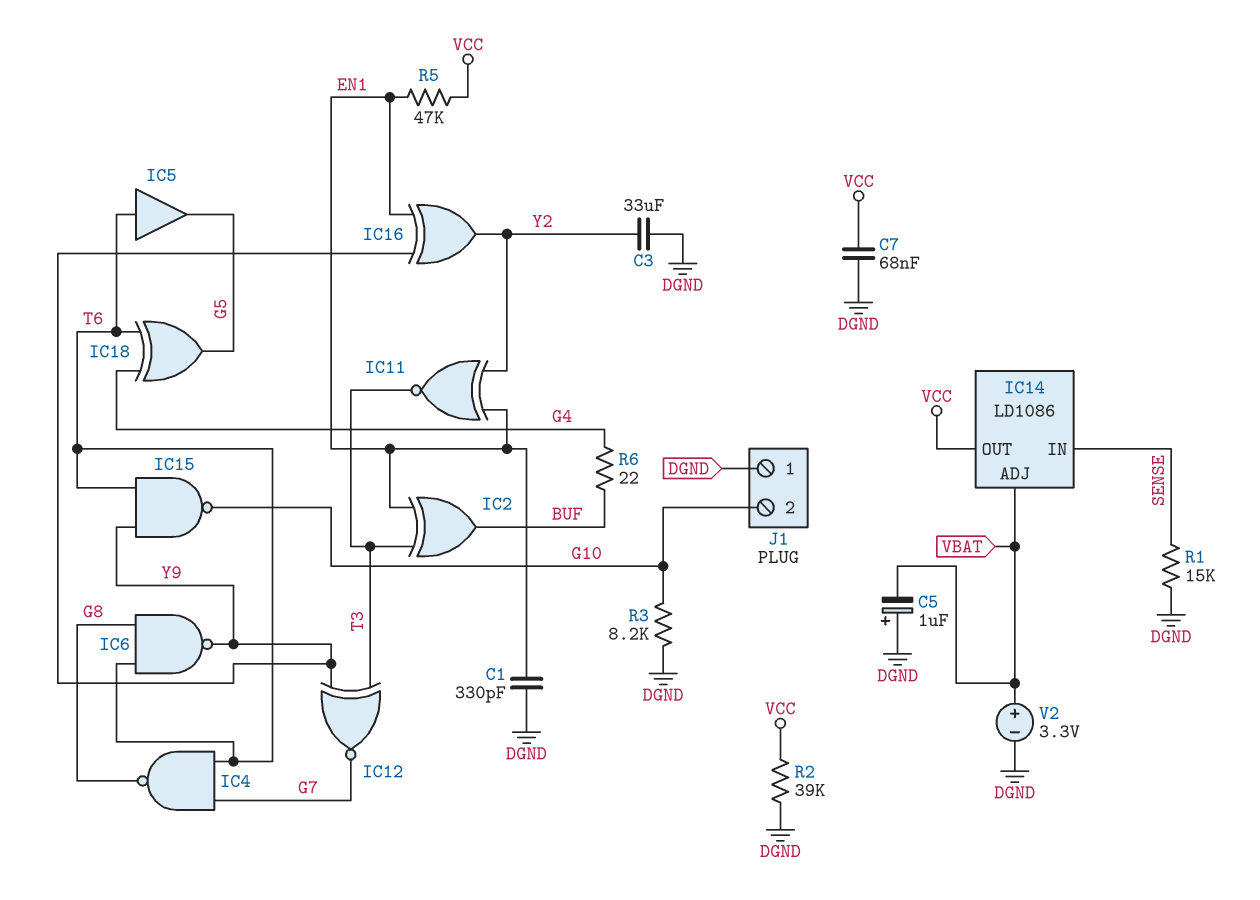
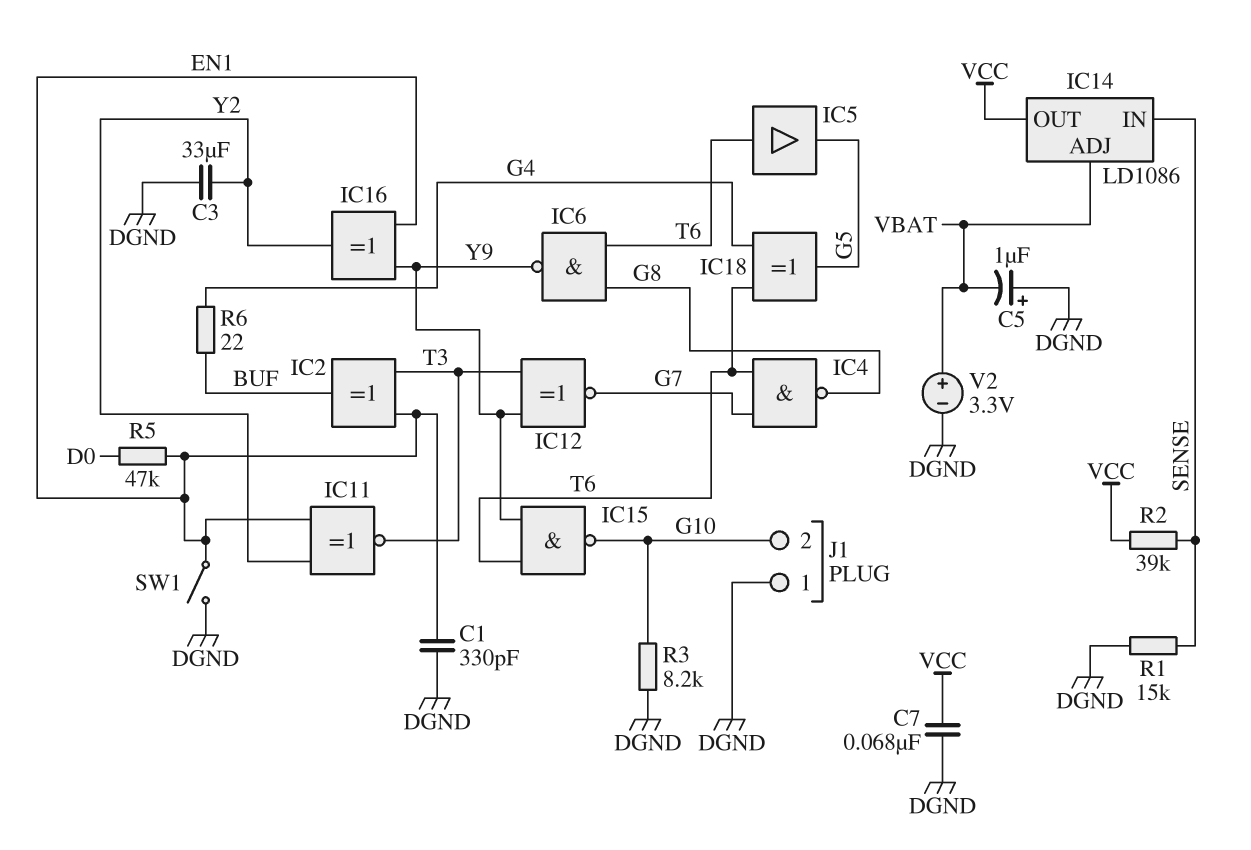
R2: 39k (DGND, VCC) -> 39k (SENSE, VCC)
R5: 47k (EN1, VCC) -> 47k (D0, EN1)
SW1: none -> switch (DGND, EN1)

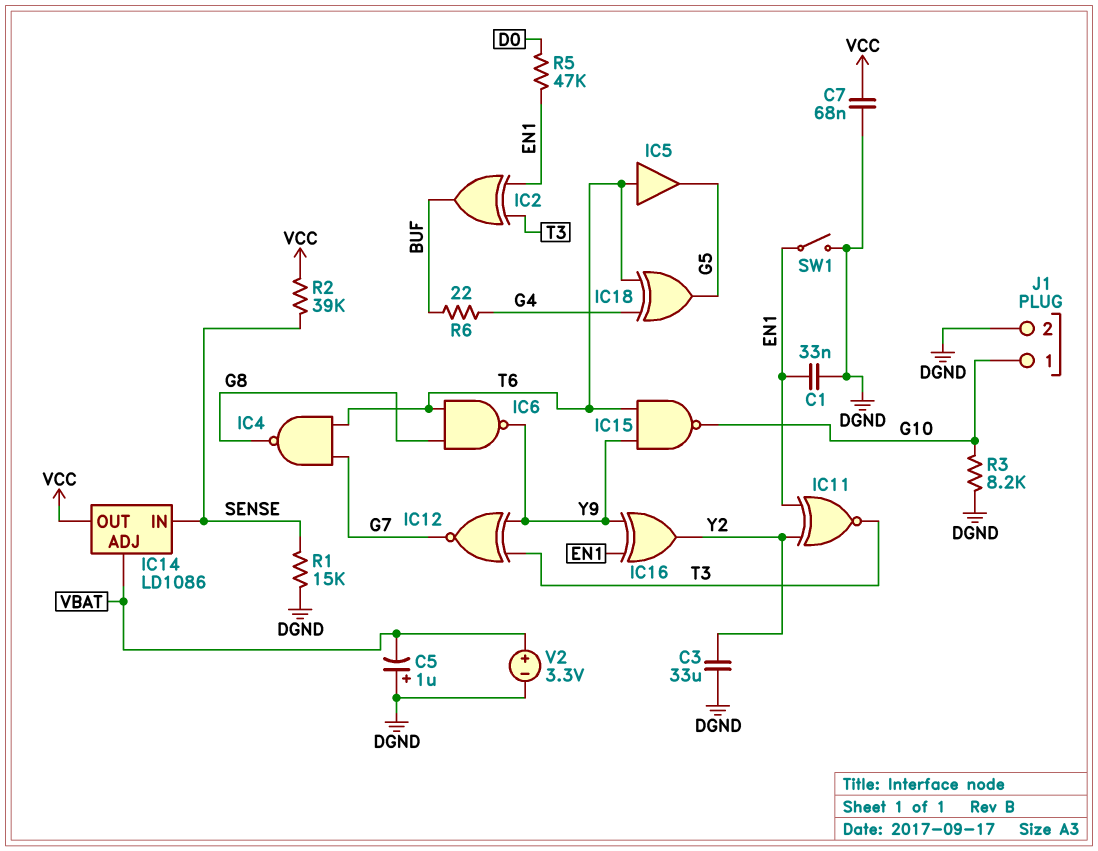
C1: 330pF (DGND, EN1) -> 33nF (DGND, EN1)
J1 pin 1: DGND -> G10
J1 pin 2: G10 -> DGND

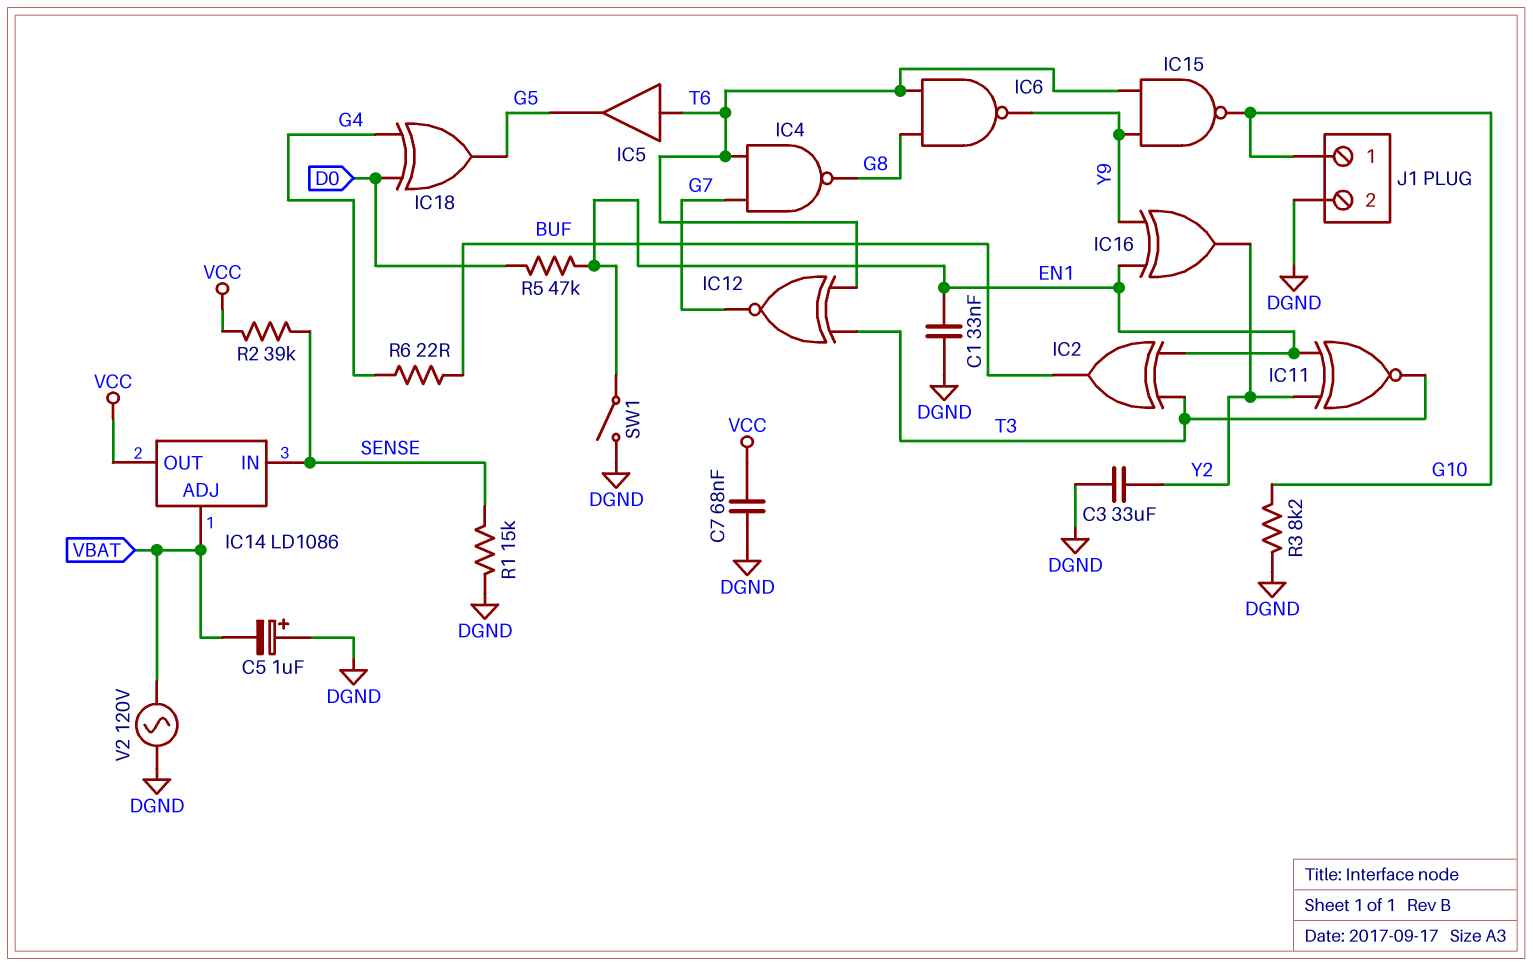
IC12: XNOR (in T3, in Y9, out G7) -> XNOR (in T3, in T6, out G7)
IC18: XOR (in G4, in T6, out G5) -> XOR (in D0, in G4, out G5)
V2: 3.3V (plus VBAT, minus DGND) -> AC 120V (DGND, VBAT)

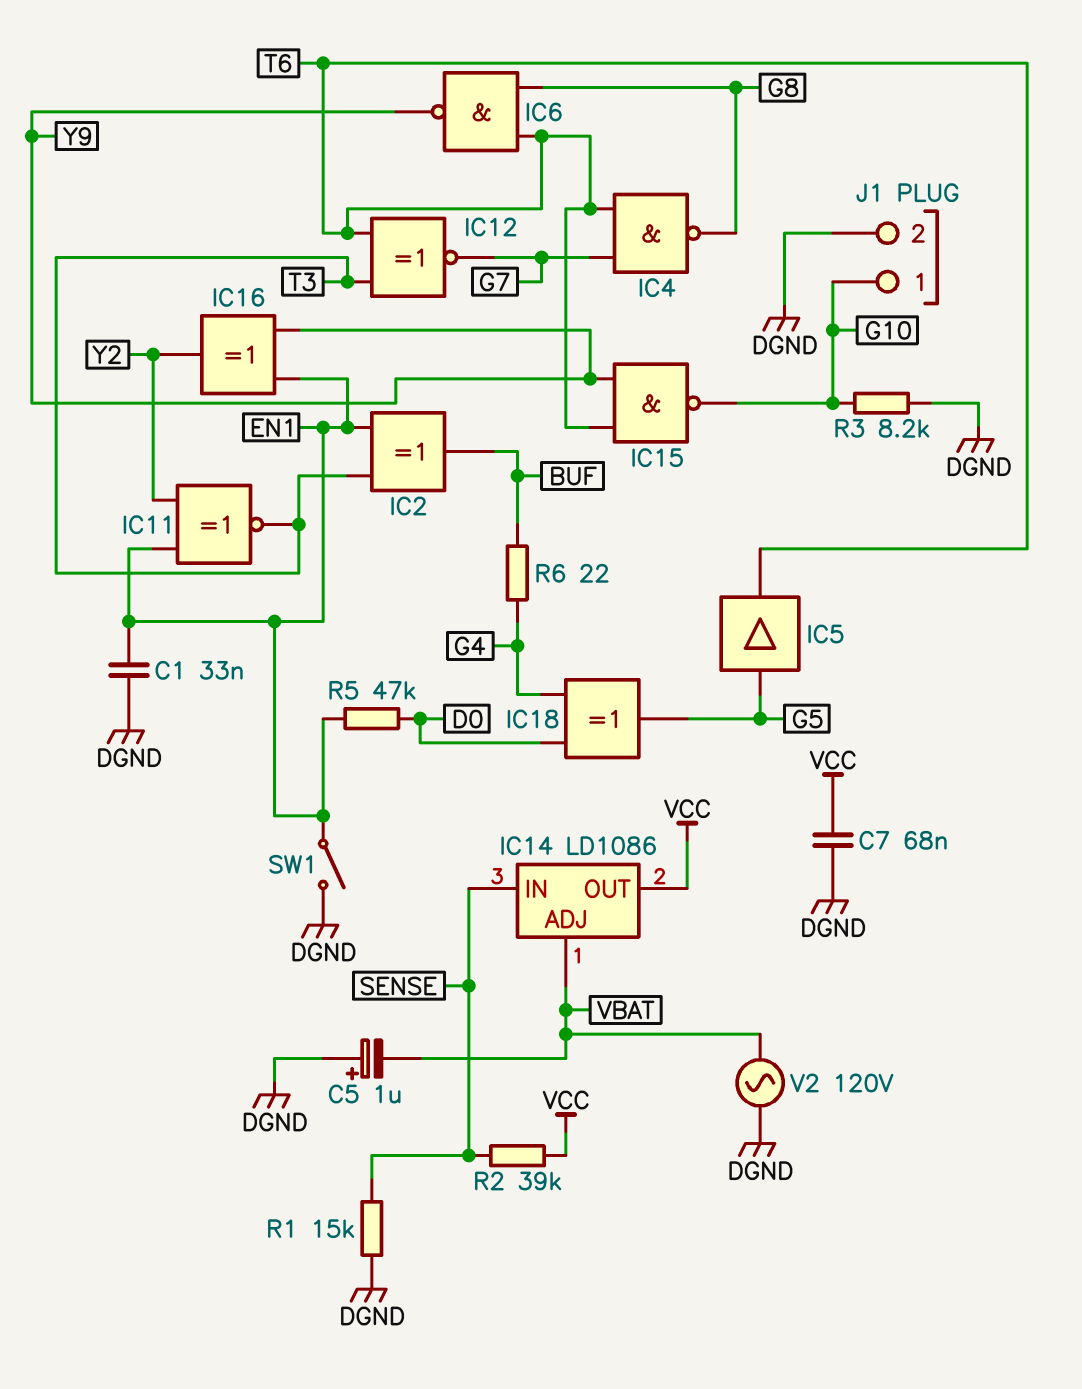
C3: 33uF (DGND, Y2) -> none
IC5: buffer (in T6, out G5) -> buffer (in G5, out T6)

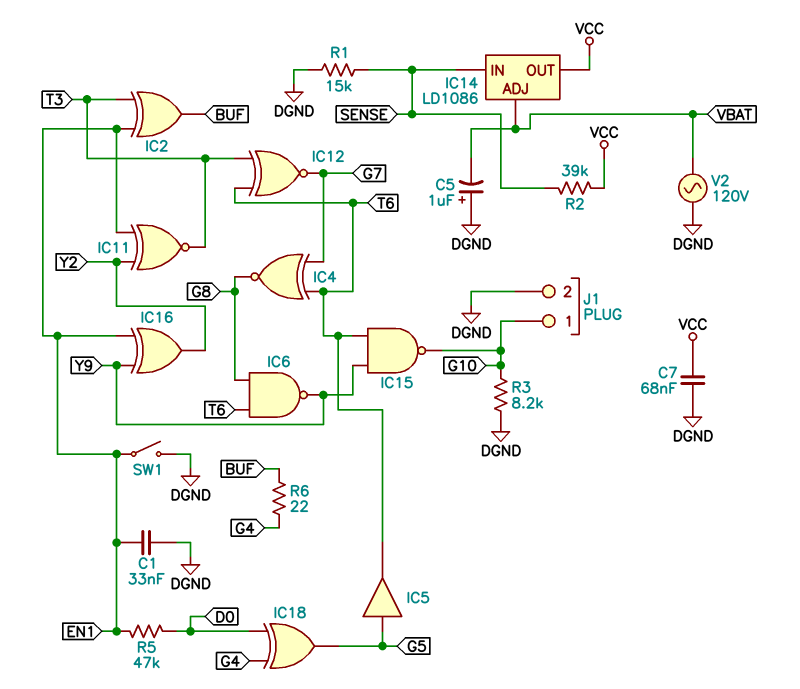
IC4: NAND (in G7, in T6, out G8) -> XNOR (in G7, in T6, out G8)

